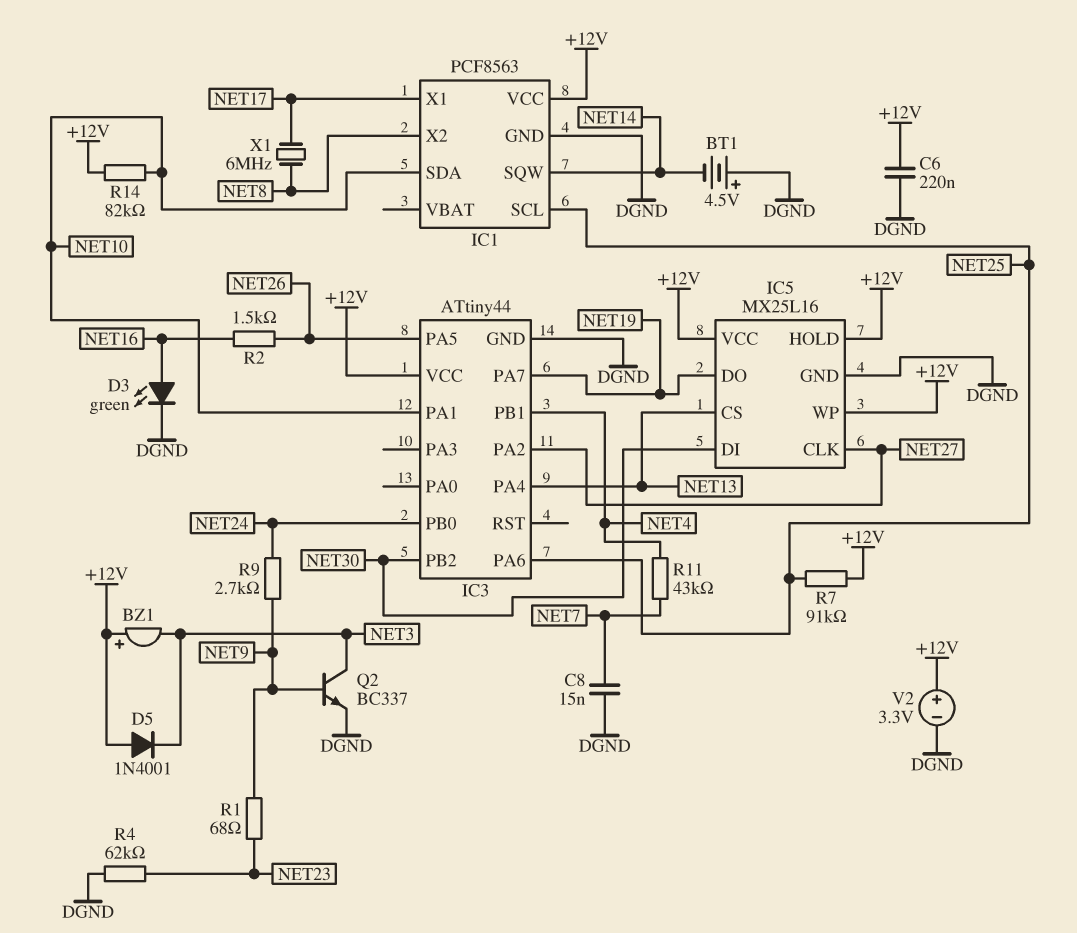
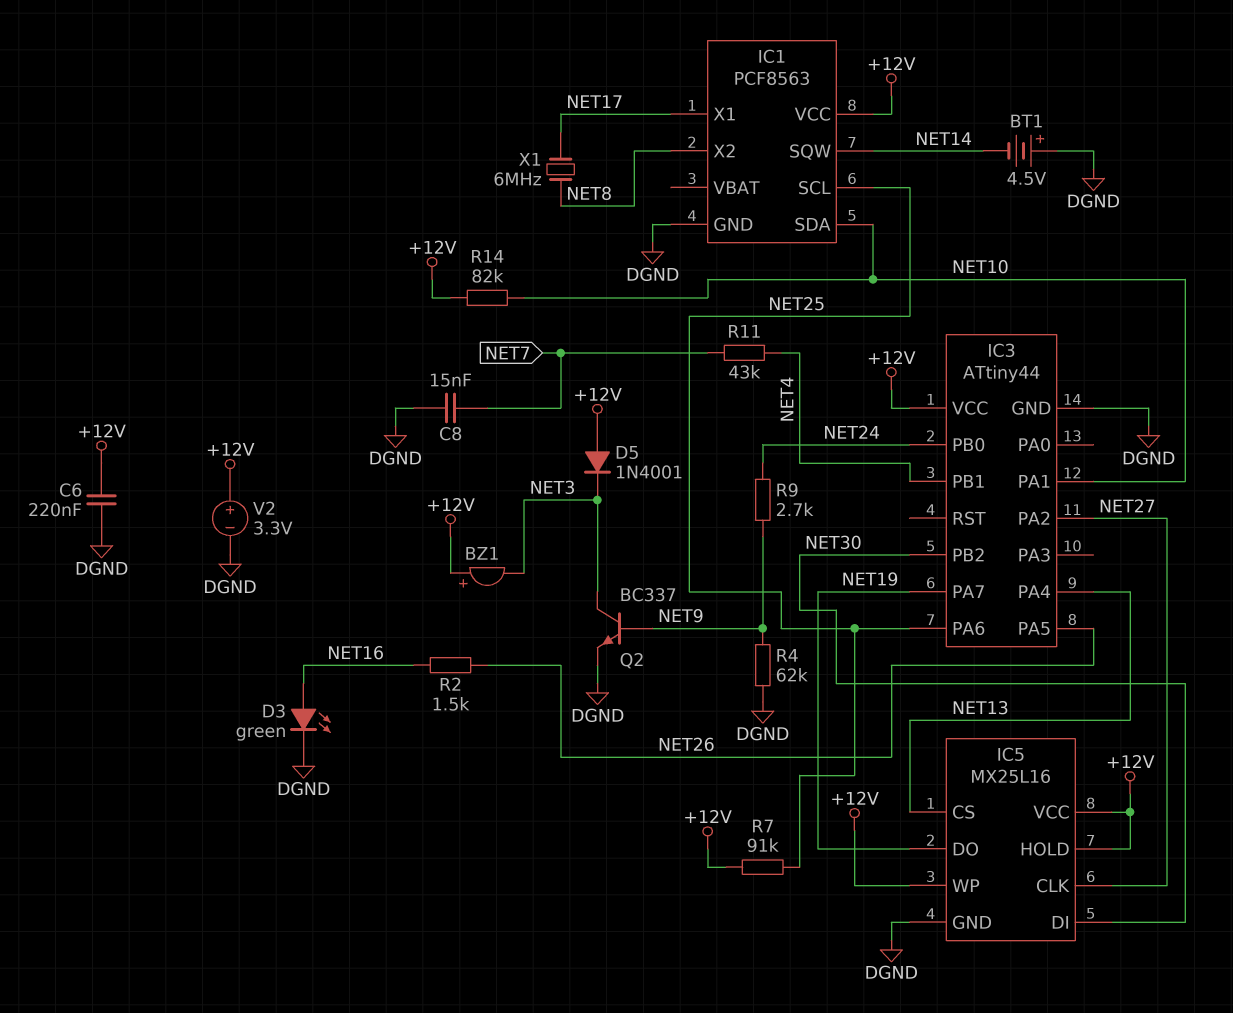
R1: 68 (NET9, NET23) -> none
R4: 62k (DGND, NET23) -> 62k (DGND, NET9)

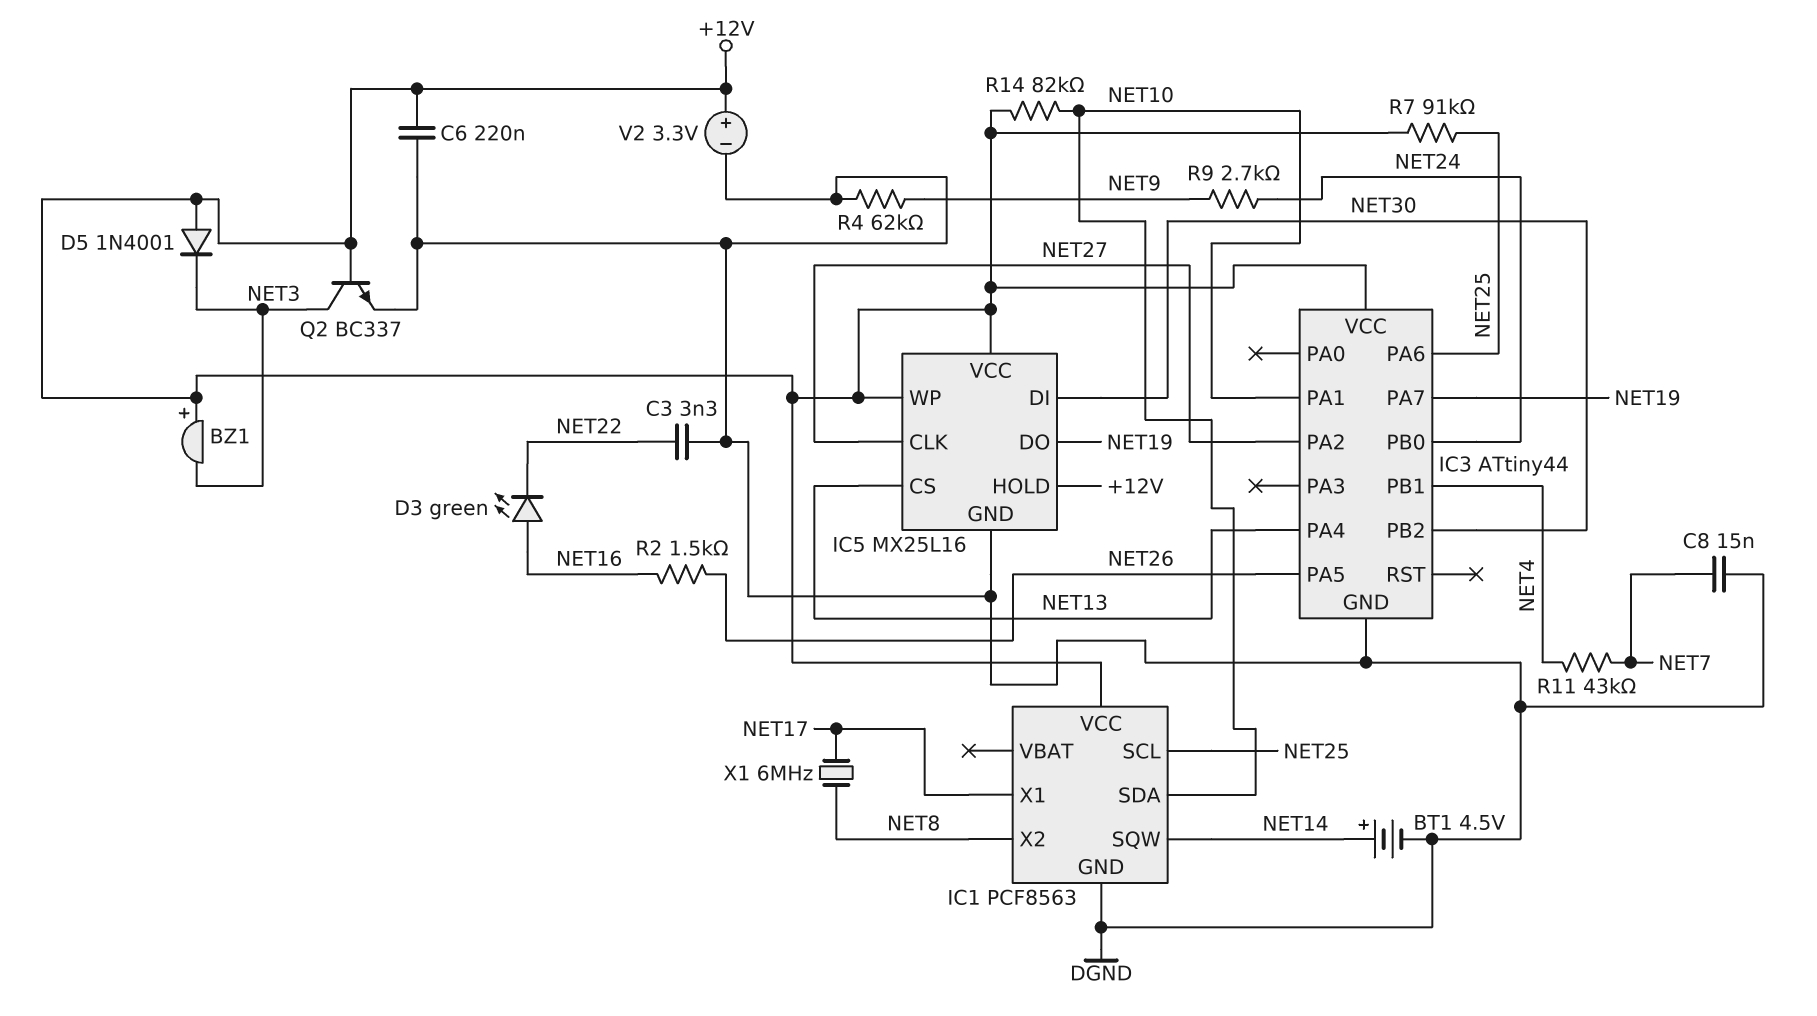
BT1: 4.5V (plus DGND, minus NET14) -> 4.5V (plus NET14, minus DGND)
C3: none -> 3.3nF (DGND, NET22)
D3: LED green (A NET16, K DGND) -> LED green (A NET16, K NET22)
Q2: NPN BC337 (B NET9, C NET3, E DGND) -> NPN BC337 (B +12V, C NET3, E DGND)

